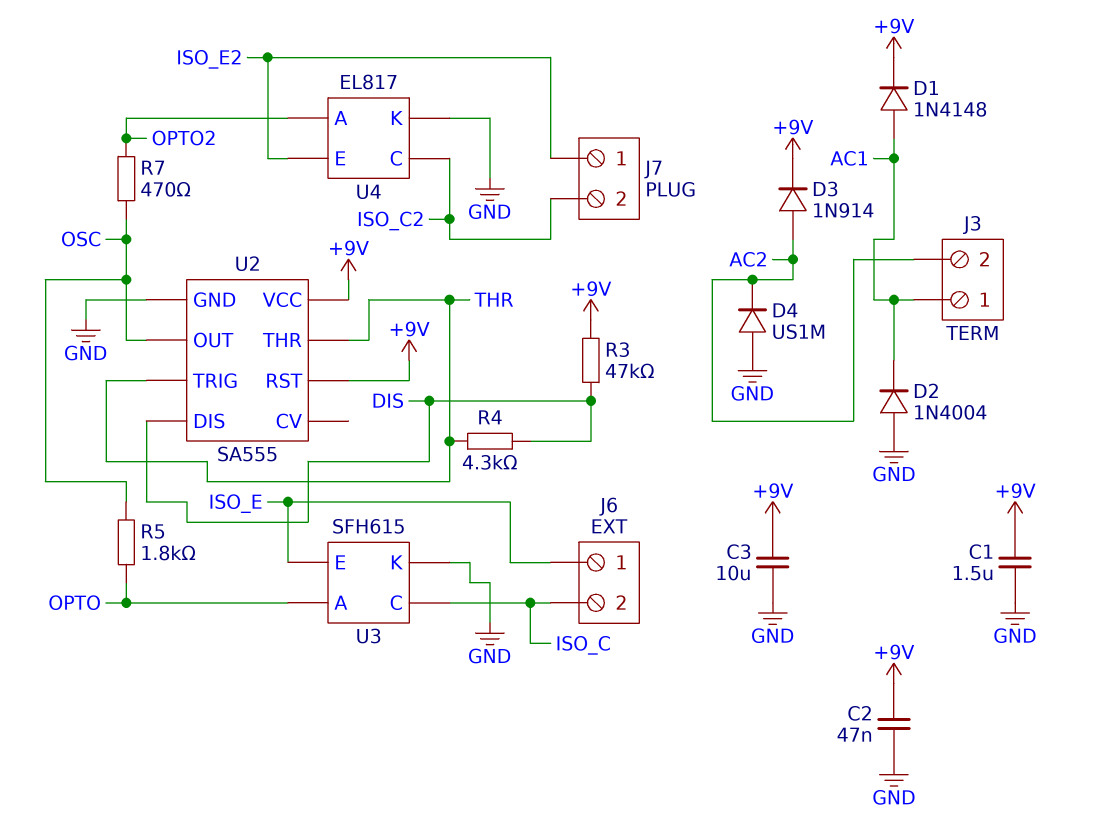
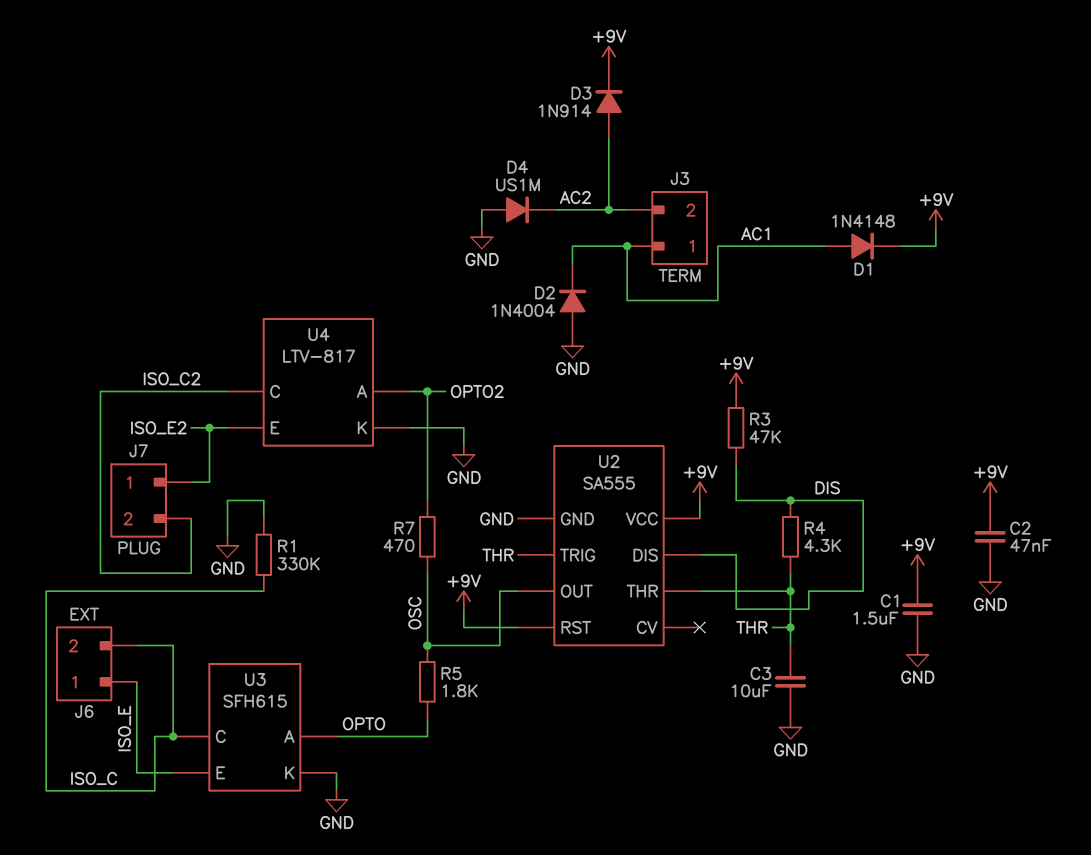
C3: 10uF (+9V, GND) -> 10uF (GND, THR)
R1: none -> 330k (GND, ISO_C)
U4: EL817 -> LTV-817

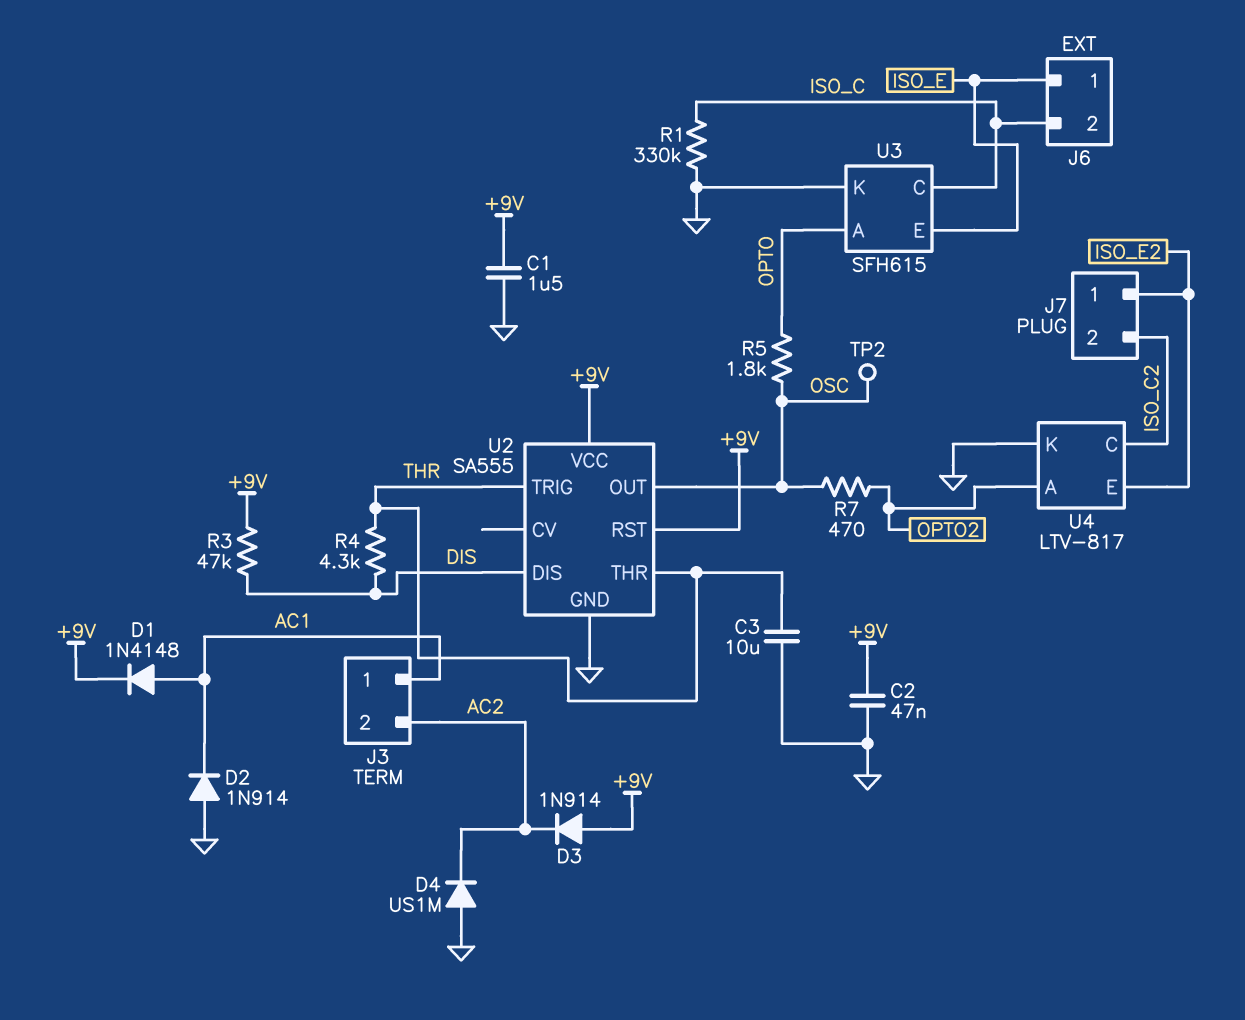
D2: diode 1N4004 (A GND, K AC1) -> diode 1N914 (A GND, K AC1)
D3: diode 1N914 (A AC2, K +9V) -> diode 1N914 (A +9V, K AC2)
TP2: none -> test point (OSC)

